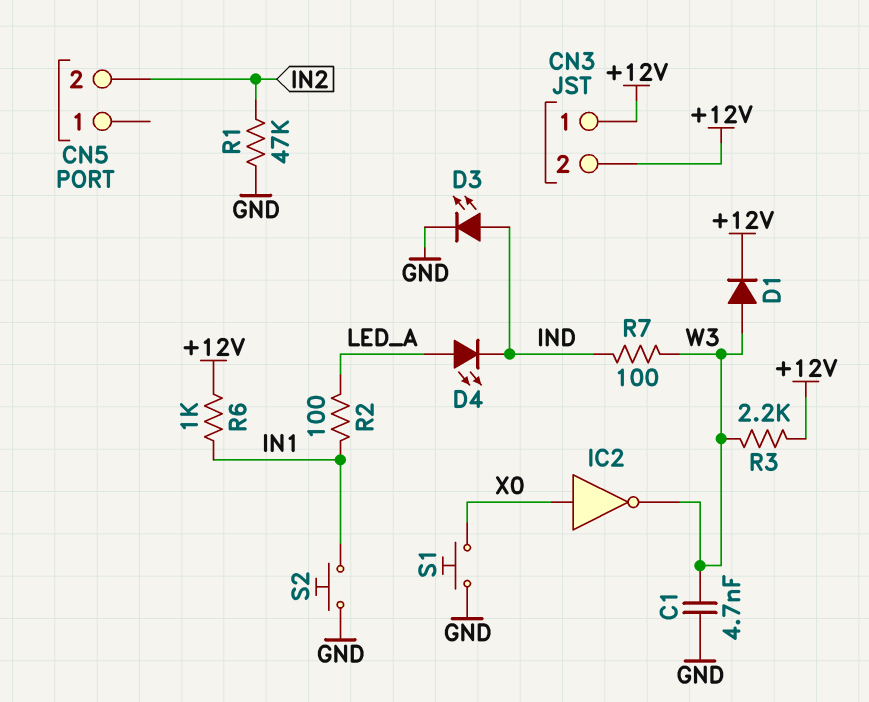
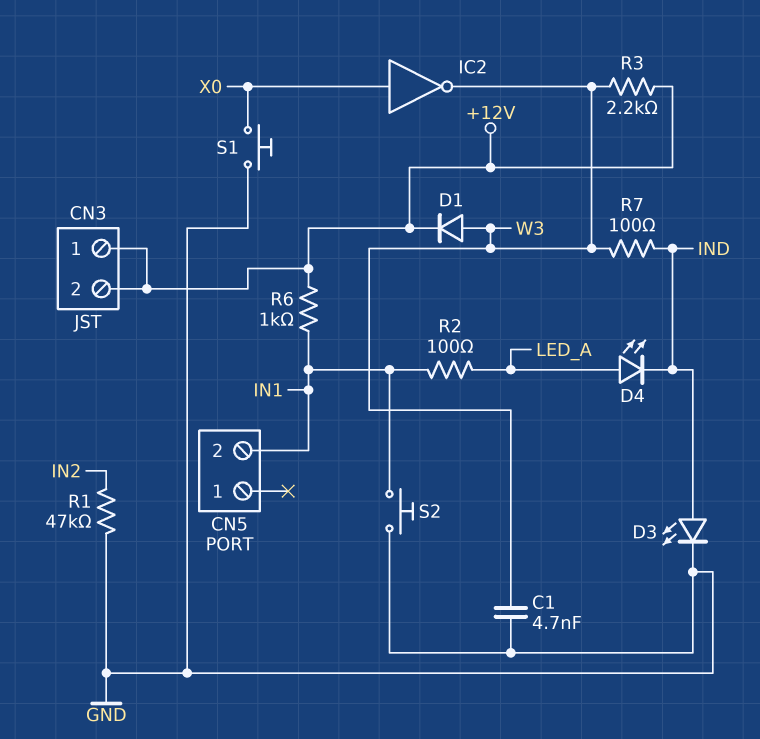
CN5 pin 2: IN2 -> IN1

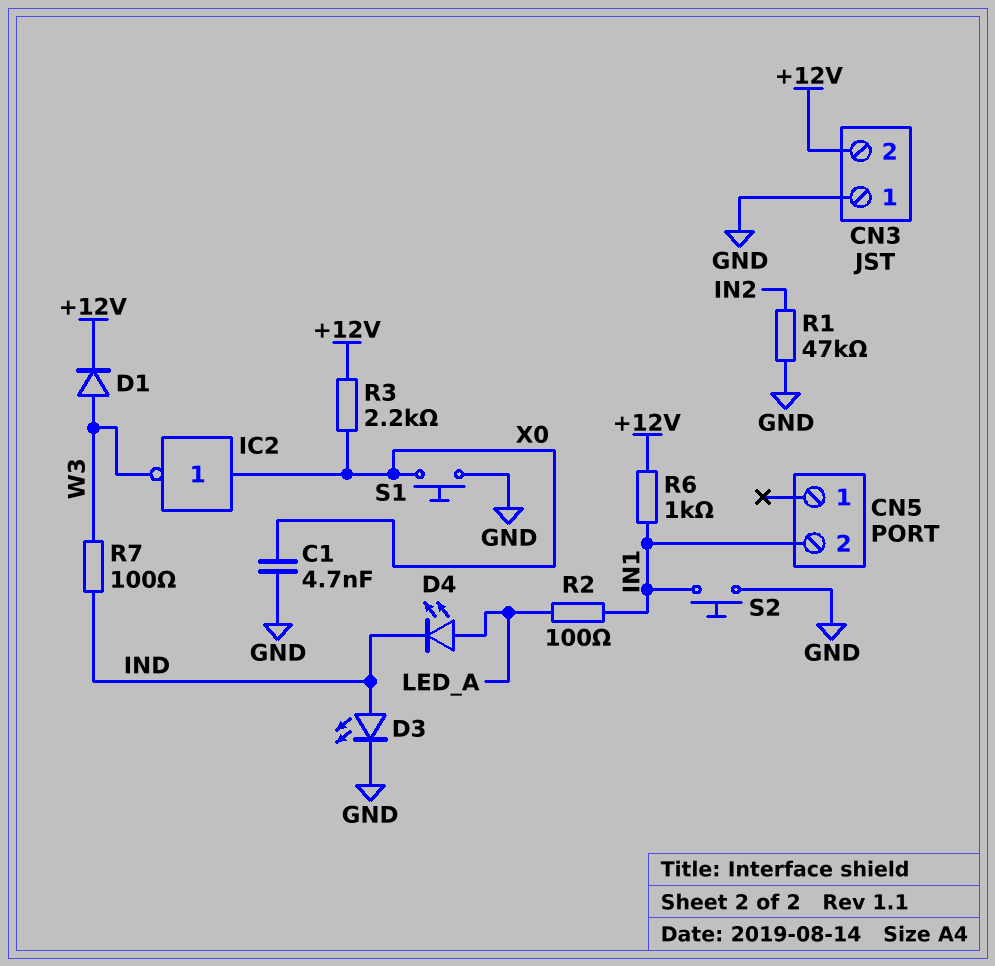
C1: 4.7nF (GND, W3) -> 4.7nF (GND, X0)
CN3 pin 1: +12V -> GND
R3: 2.2k (+12V, W3) -> 2.2k (+12V, X0)

